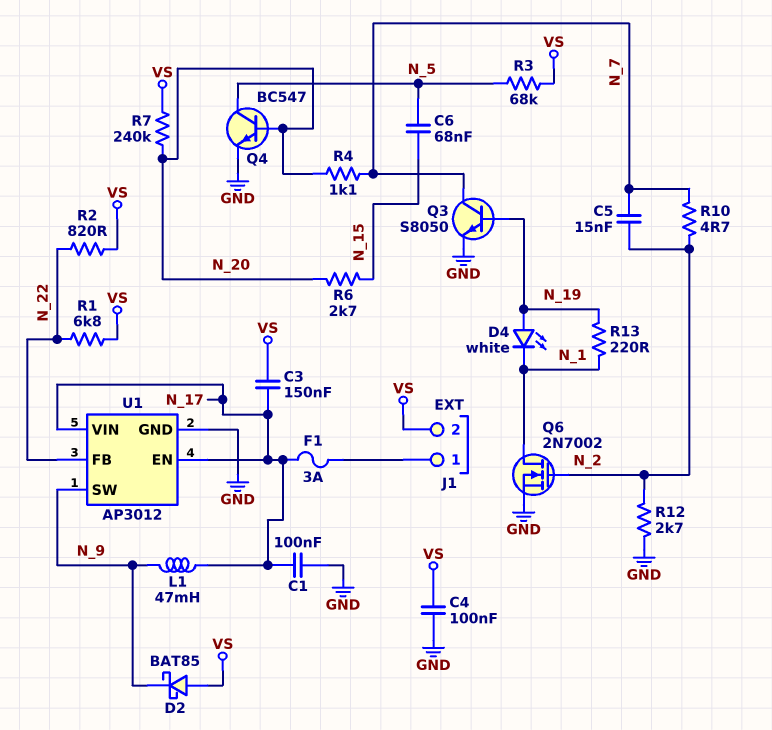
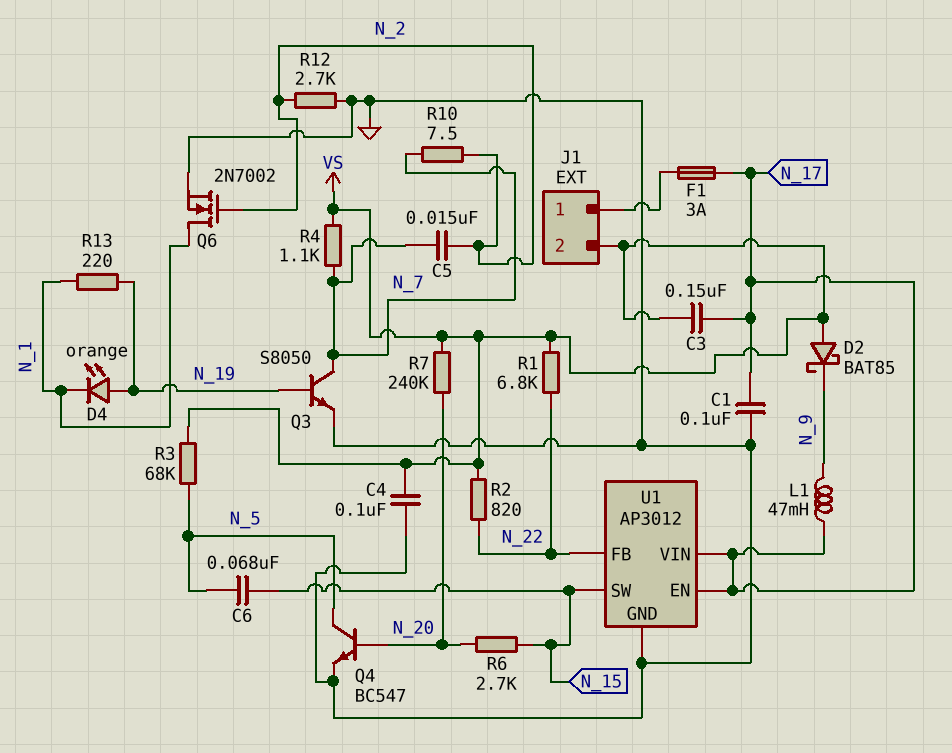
D4: LED white (A N_19, K N_1) -> LED orange (A N_19, K N_1)
R4: 1.1k (N_7, N_20) -> 1.1k (N_7, VS)
R10: 4.7 (N_2, N_7) -> 7.5 (N_2, N_7)
U1 pin SW: N_9 -> N_15

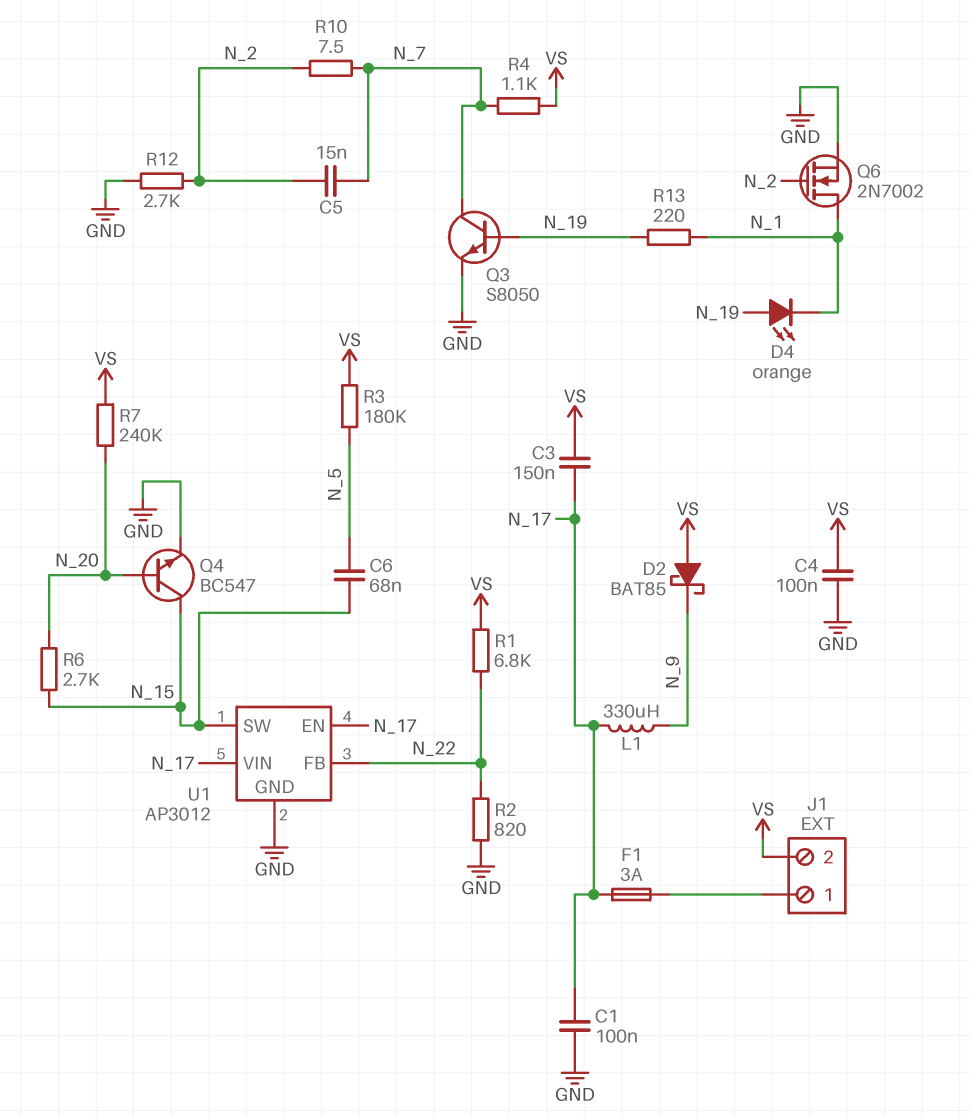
L1: 47mH (N_9, N_17) -> 330uH (N_9, N_17)
Q4: NPN BC547 (B N_20, C N_5, E GND) -> NPN BC547 (B N_20, C N_15, E GND)
R2: 820 (N_22, VS) -> 820 (GND, N_22)
R3: 68k (N_5, VS) -> 180k (N_5, VS)

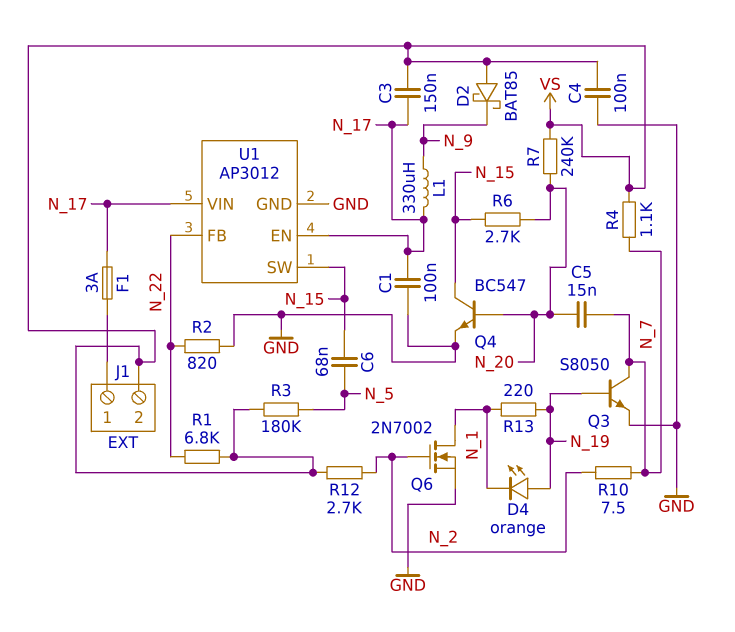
C5: 15nF (N_2, N_7) -> 15nF (N_7, N_20)
R12: 2.7k (GND, N_2) -> 2.7k (N_2, VS)

